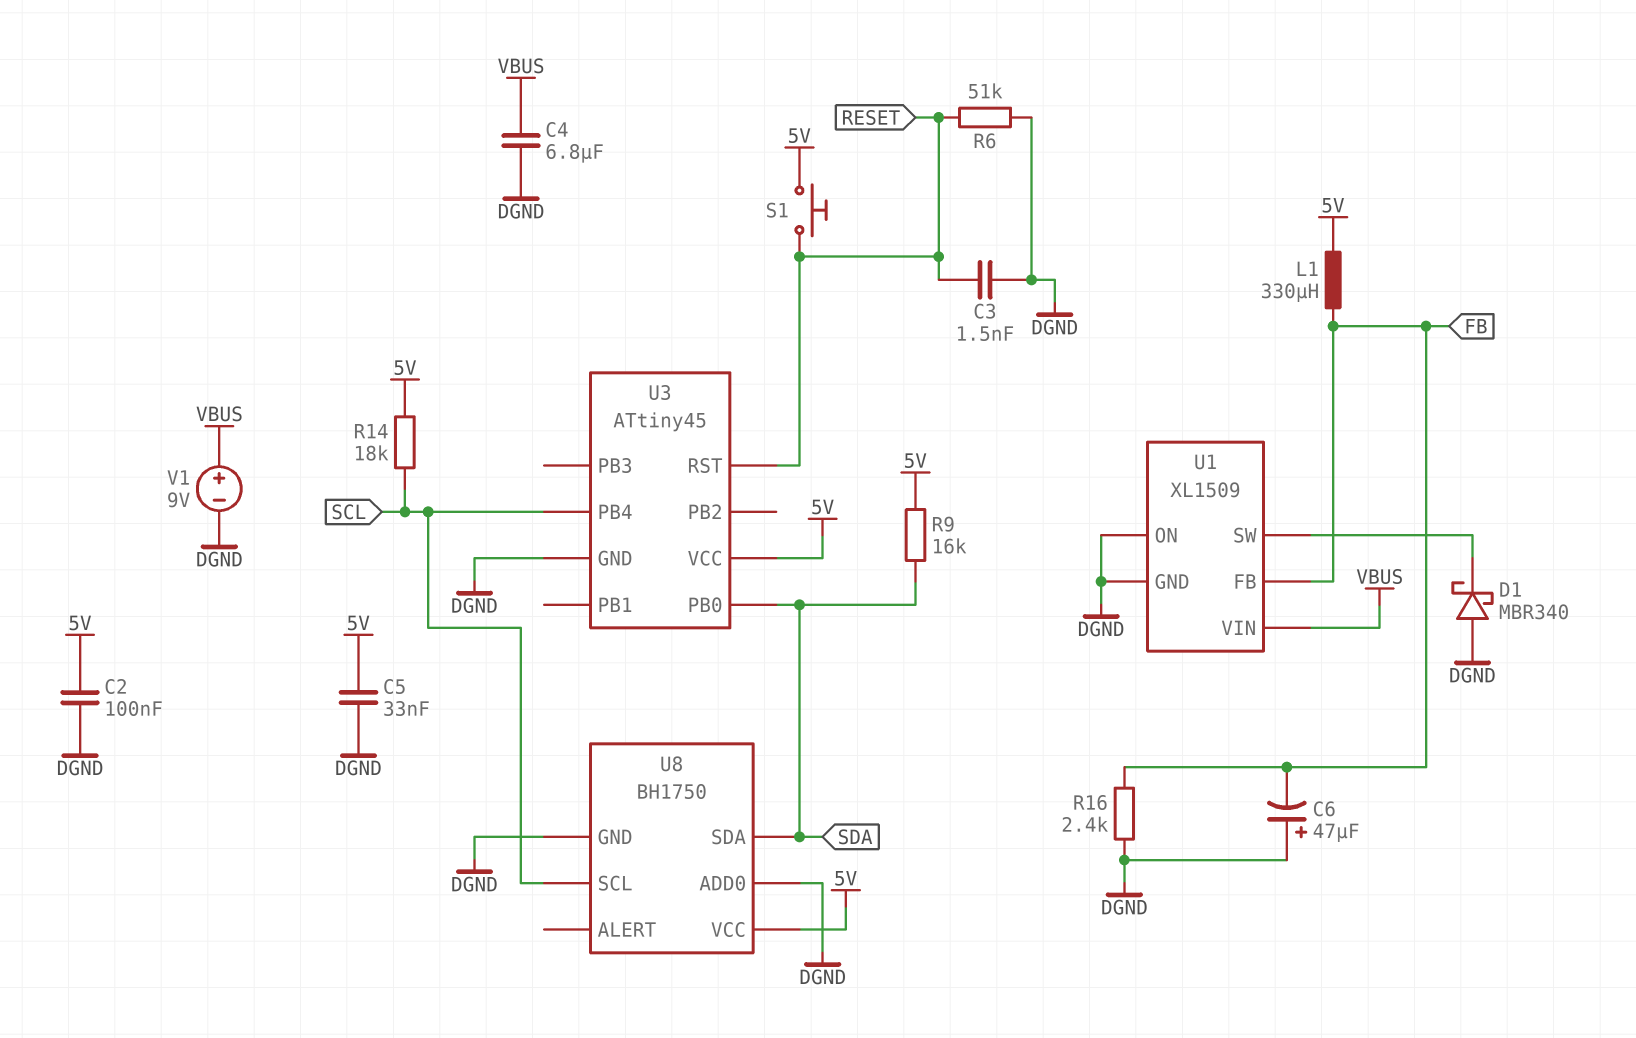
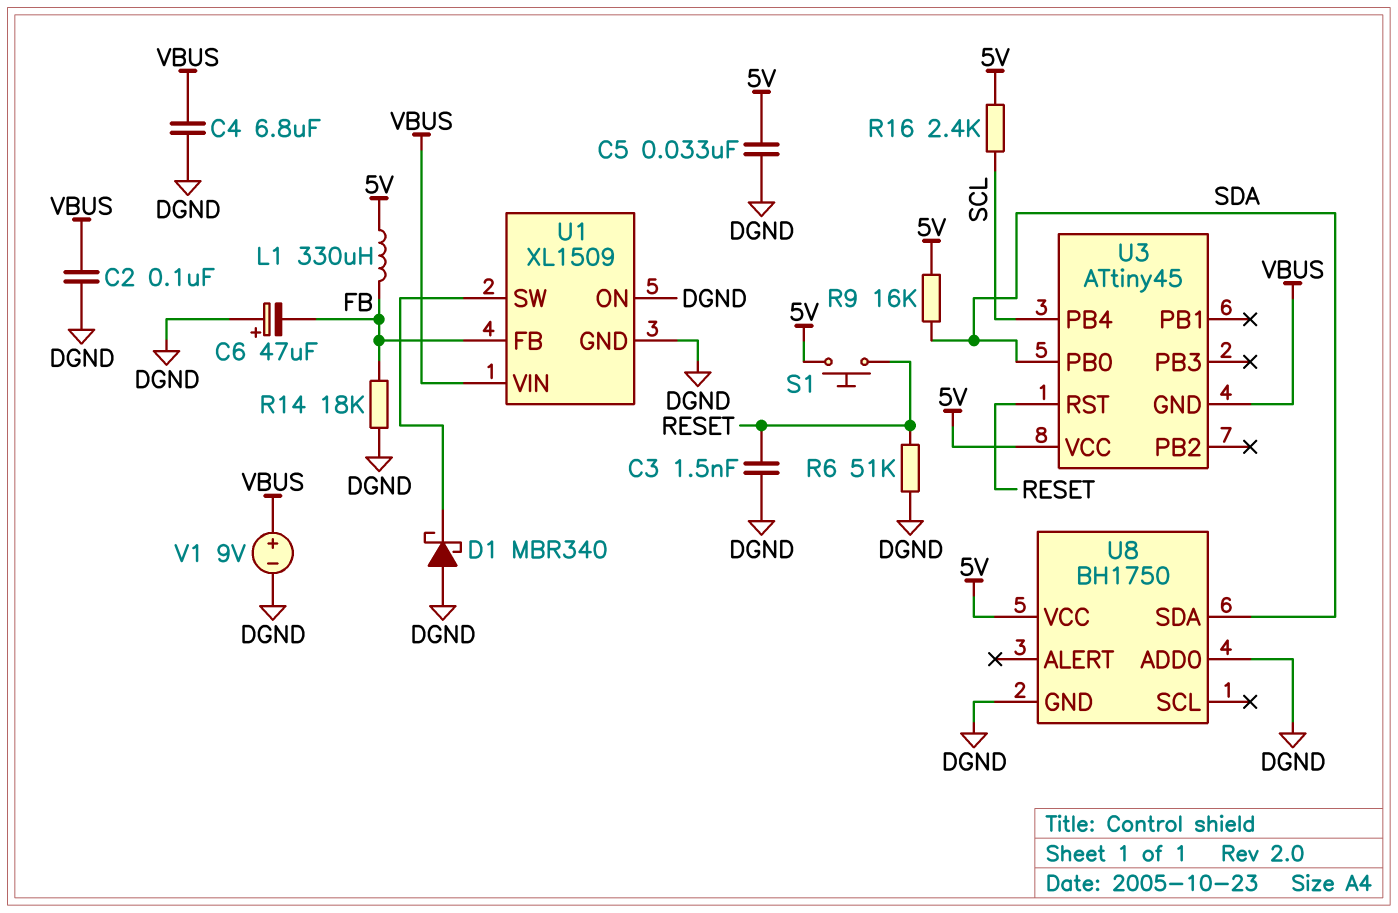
C2: 100nF (5V, DGND) -> 100nF (DGND, VBUS)
R14: 18k (5V, SCL) -> 18k (DGND, FB)
R16: 2.4k (DGND, FB) -> 2.4k (5V, SCL)
U3 pin GND: DGND -> VBUS
U8 pin SCL: SCL -> none

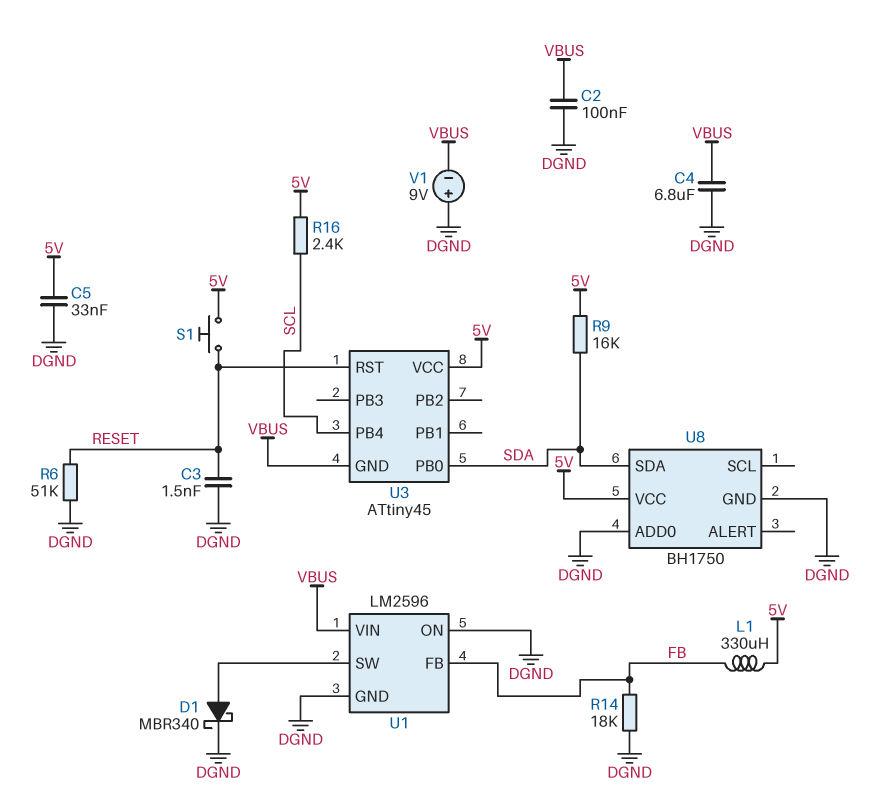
C6: 47uF (plus DGND, minus FB) -> none
D1: schottky MBR340 (A DGND, K U1/SW) -> schottky MBR340 (A U1/SW, K DGND)
U1: XL1509 -> LM2596
V1: 9V (plus VBUS, minus DGND) -> 9V (plus DGND, minus VBUS)

